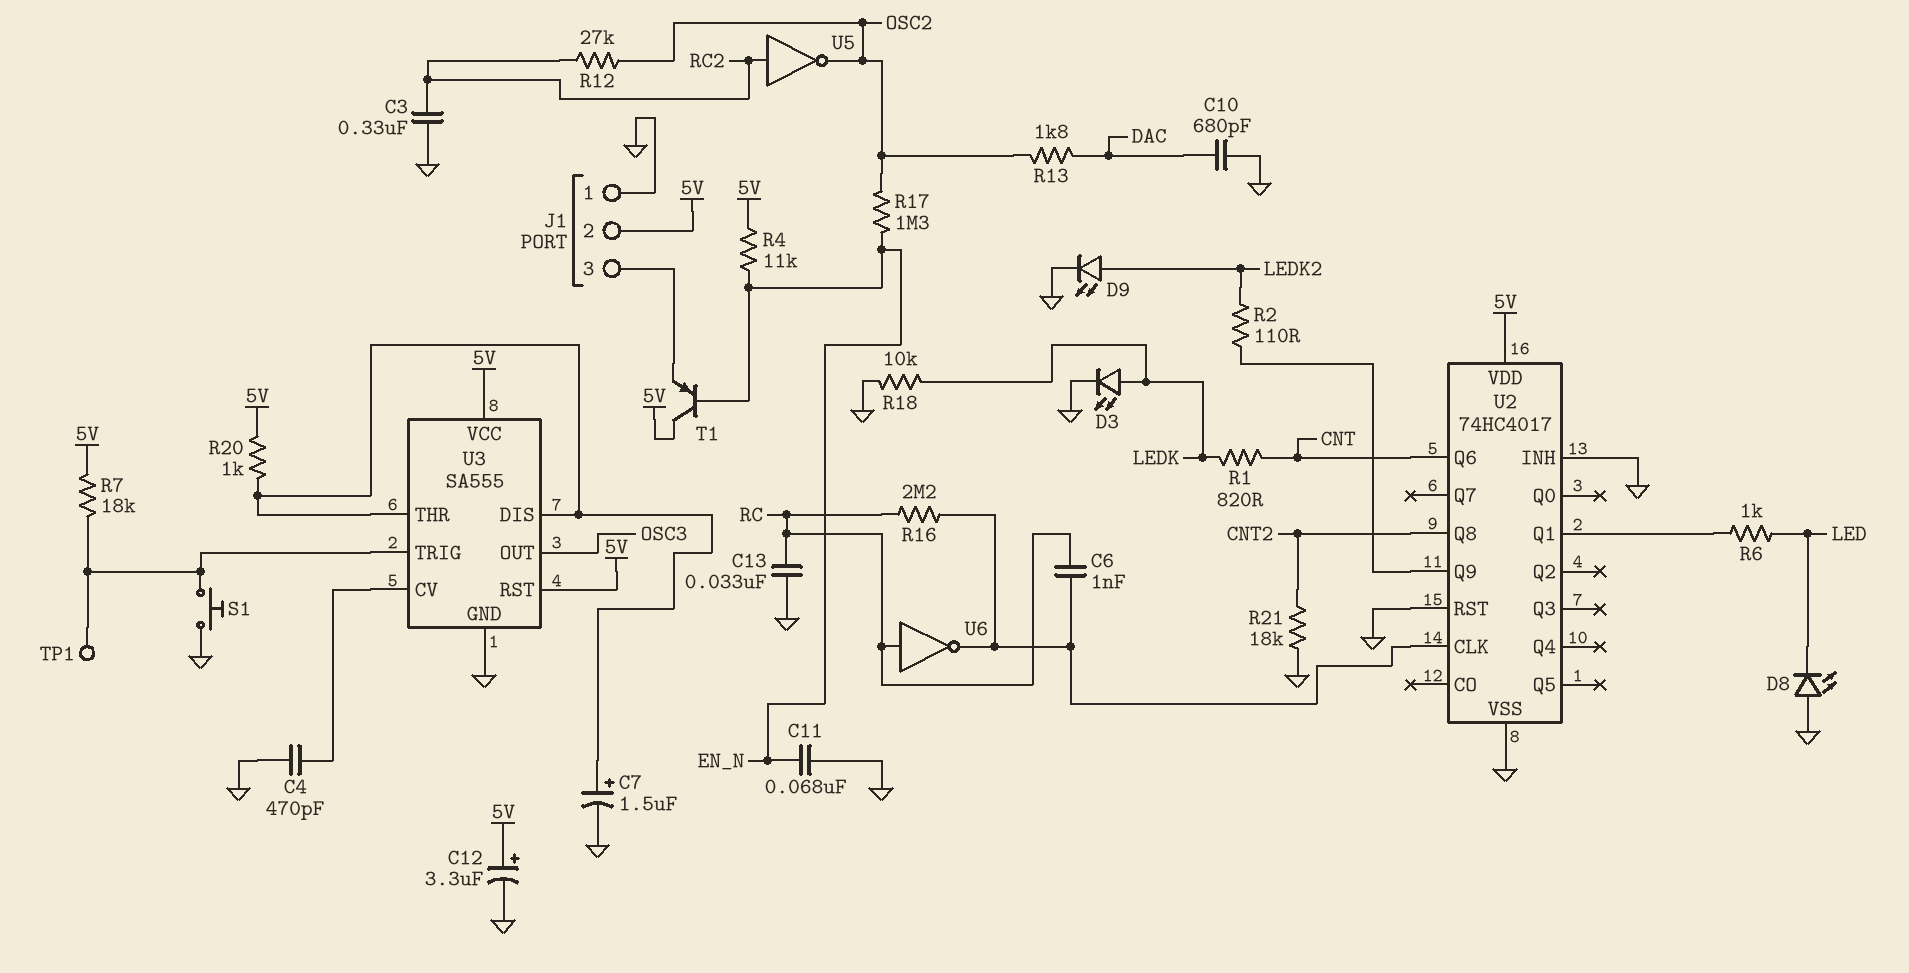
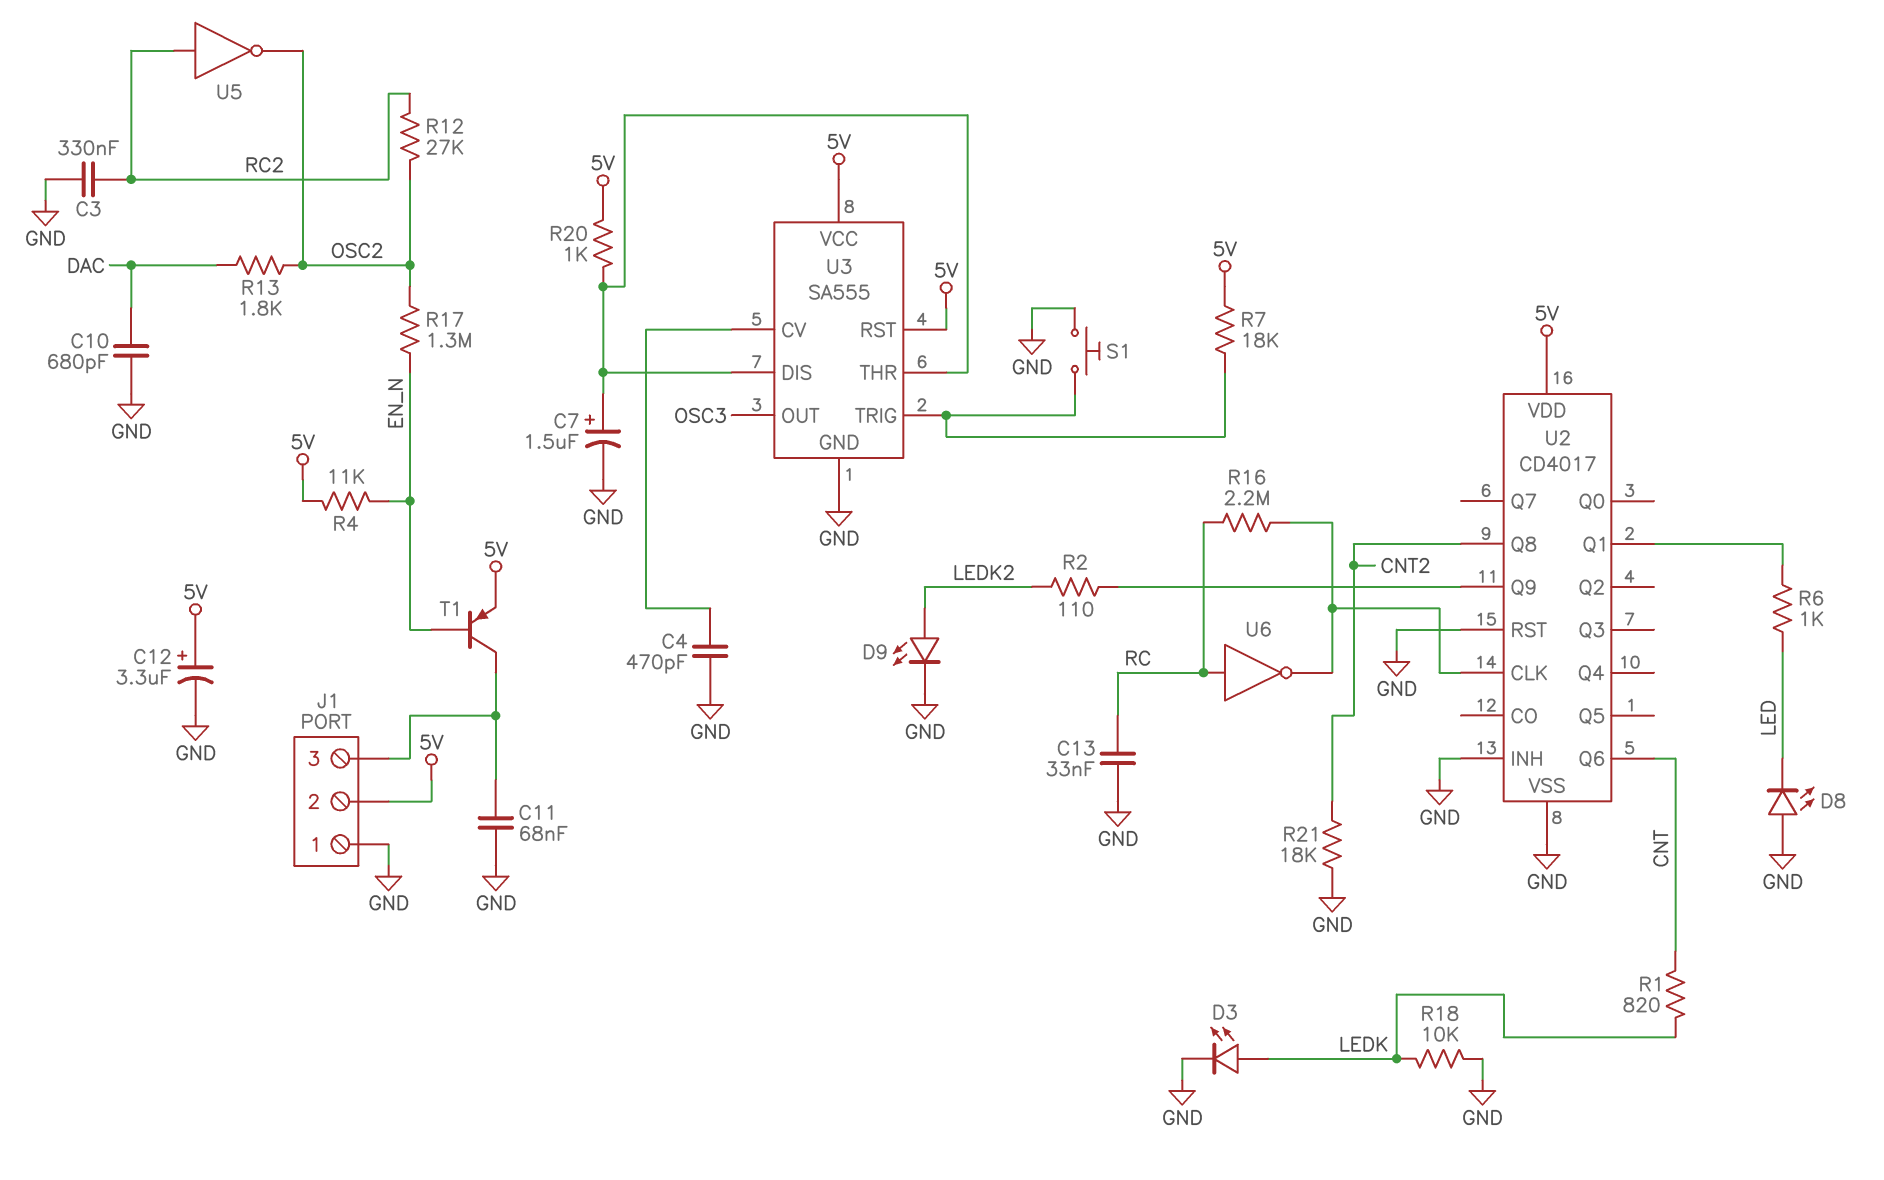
C6: 1nF (RC, U2/CLK) -> none
C11: 68nF (EN_N, GND) -> 68nF (GND, J1/3)
T1: PNP (B EN_N, C 5V, E J1/3) -> PNP (B EN_N, C J1/3, E 5V)
TP1: test point (U3/TRIG) -> none
U2: 74HC4017 -> CD4017

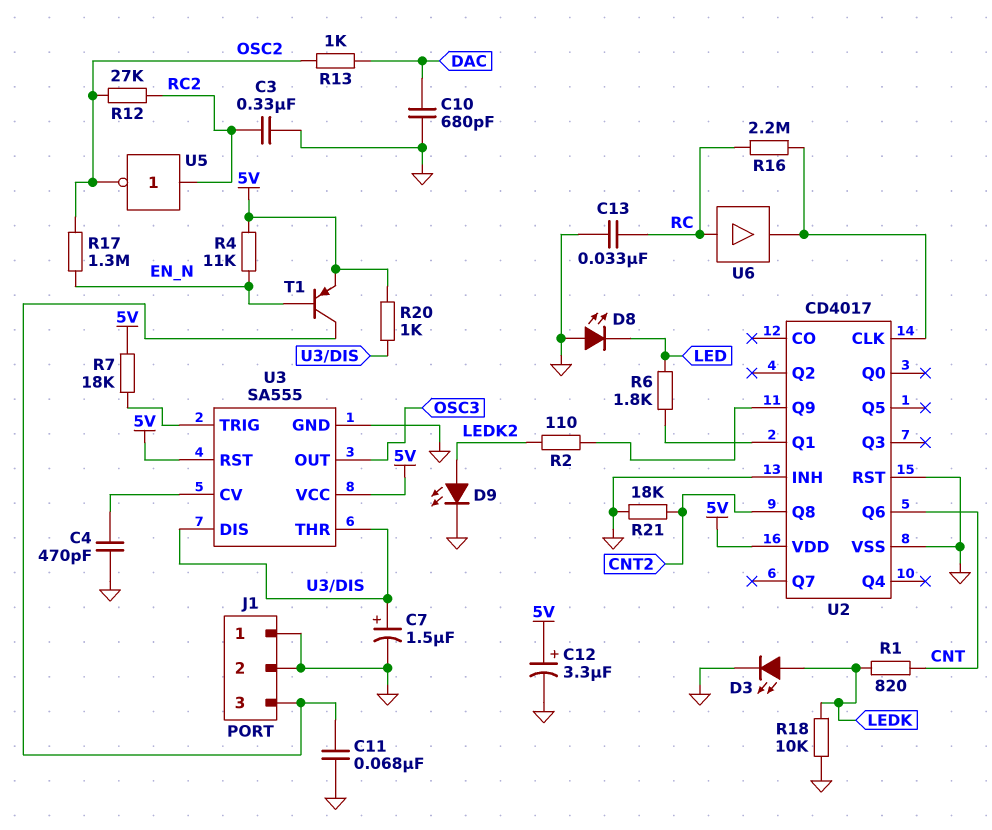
J1 pin 2: 5V -> GND
R6: 1k (LED, U2/Q1) -> 1.8k (LED, U2/Q1)
R13: 1.8k (DAC, OSC2) -> 1k (DAC, OSC2)
S1: button (GND, U3/TRIG) -> none
U6: NOT (in RC, out U2/CLK) -> buffer (in RC, out U2/CLK)

